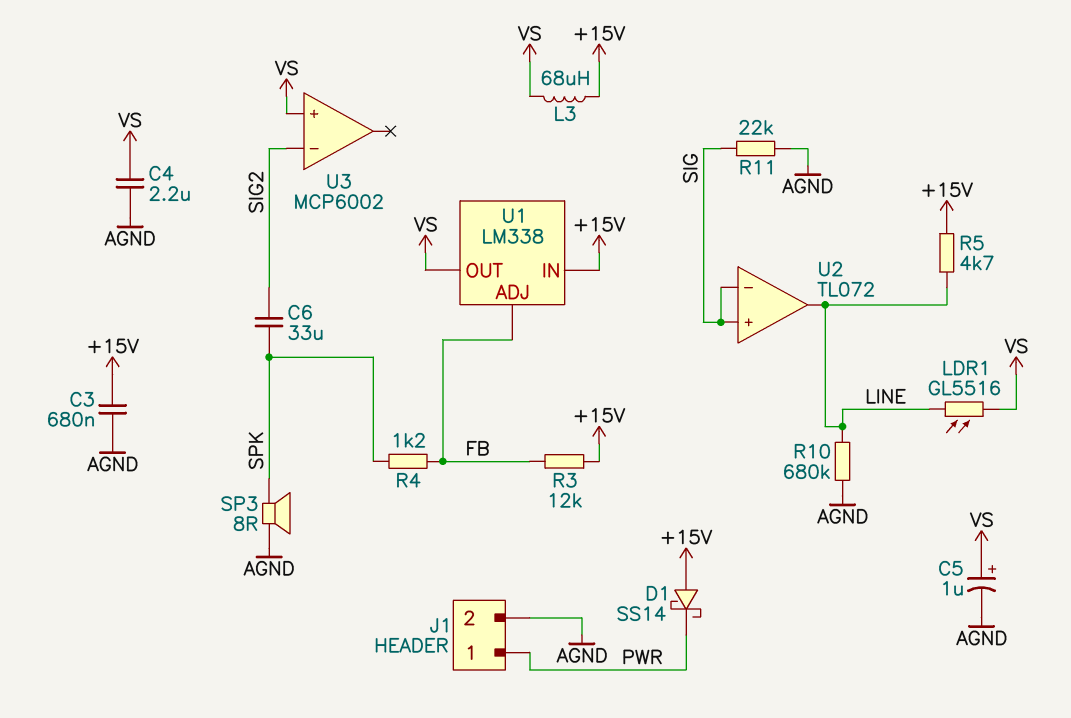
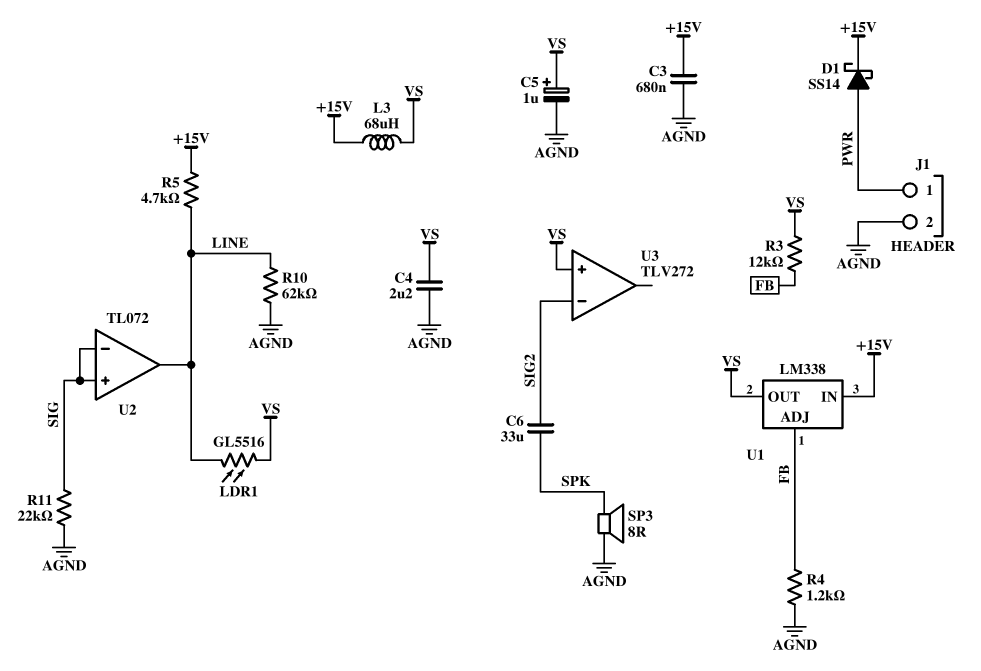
D1: schottky SS14 (A +15V, K PWR) -> schottky SS14 (A PWR, K +15V)
R3: 12k (+15V, FB) -> 12k (FB, VS)
R4: 1.2k (FB, SPK) -> 1.2k (AGND, FB)
R10: 680k (AGND, LINE) -> 62k (AGND, LINE)
U3: MCP6002 -> TLV272

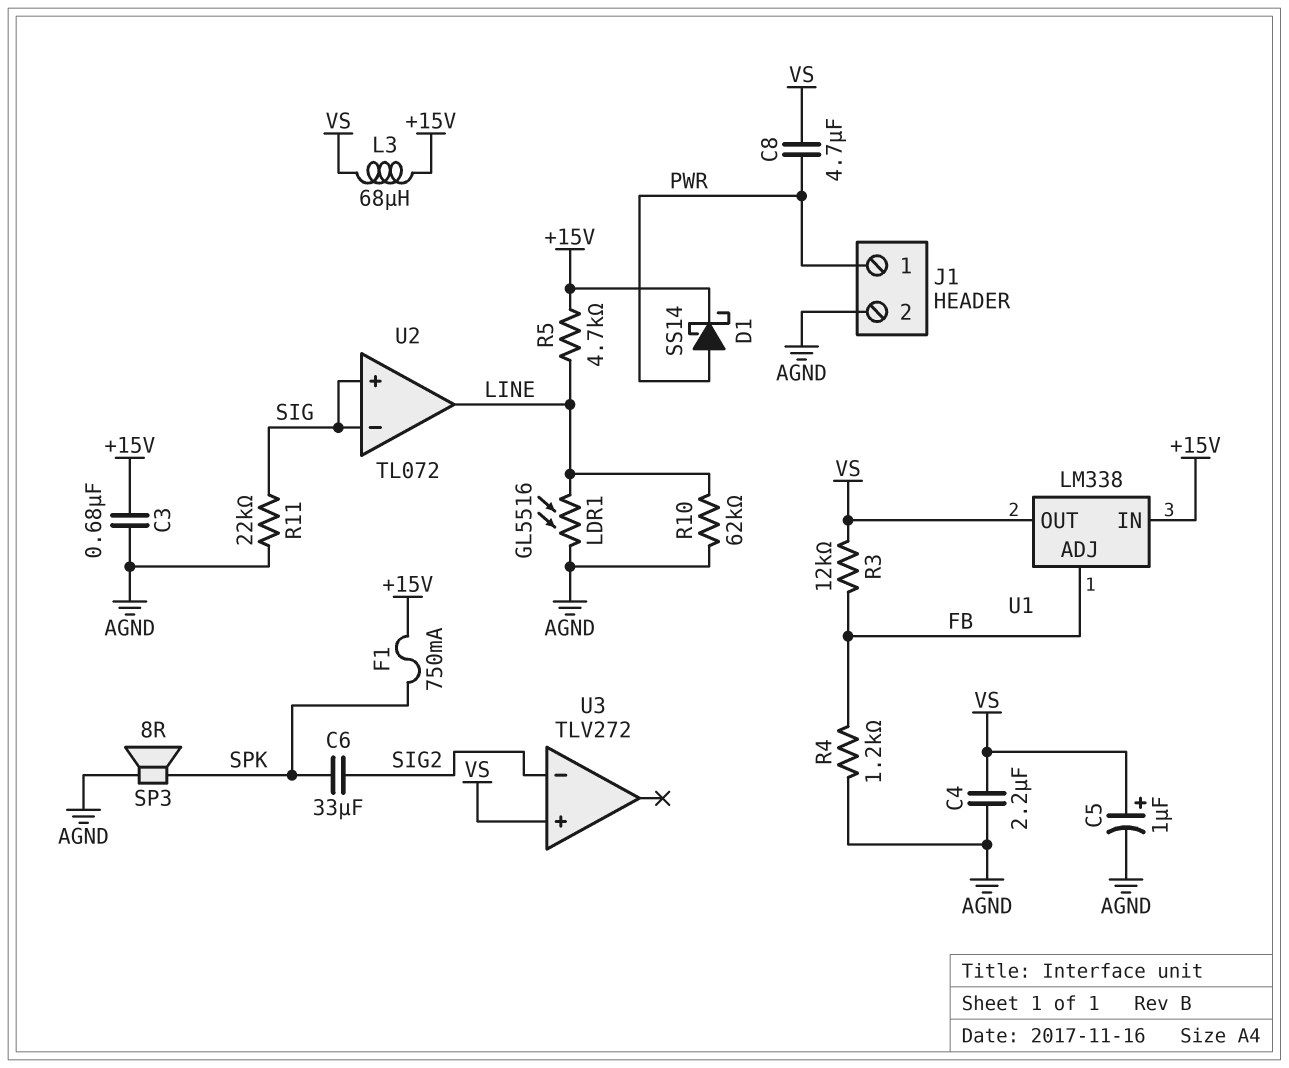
C8: none -> 4.7uF (PWR, VS)
F1: none -> 750mA (+15V, SPK)
LDR1: GL5516 (LINE, VS) -> GL5516 (AGND, LINE)

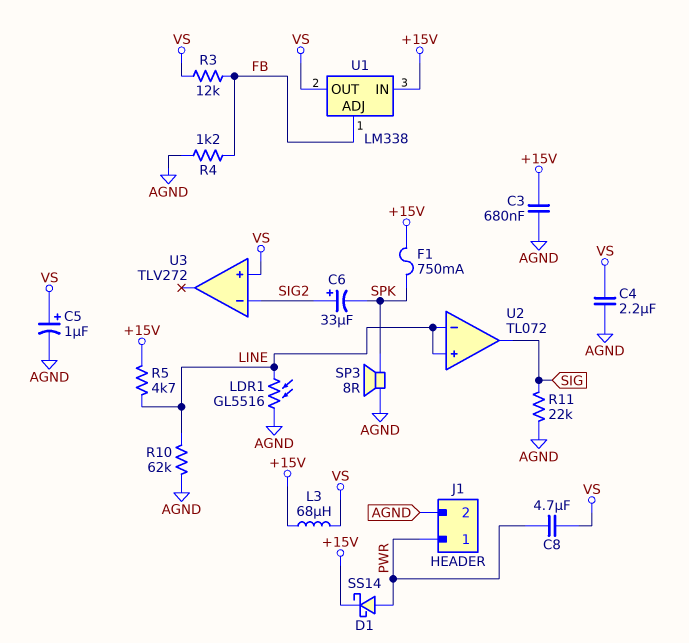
C6: 33uF (SIG2, SPK) -> 33uF (plus SIG2, minus SPK)
U2 pin in+: SIG -> LINE
U2 pin in-: SIG -> LINE
U2 pin out: LINE -> SIG

